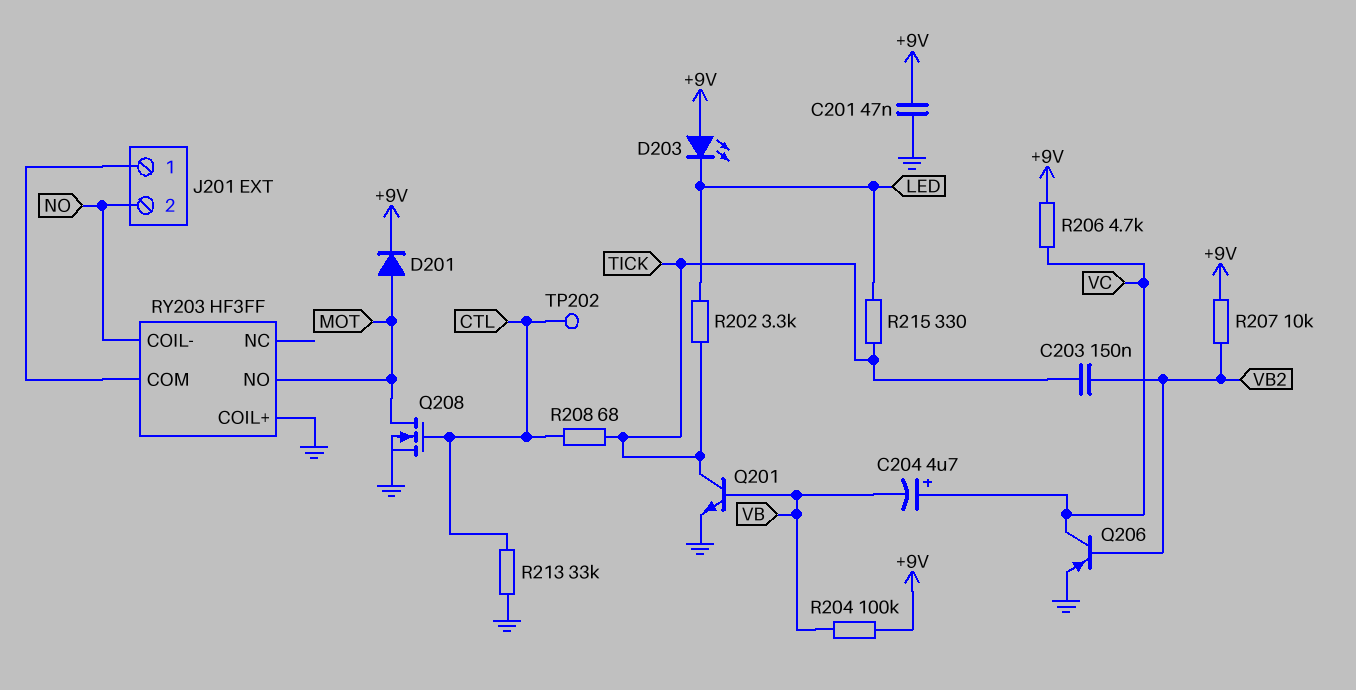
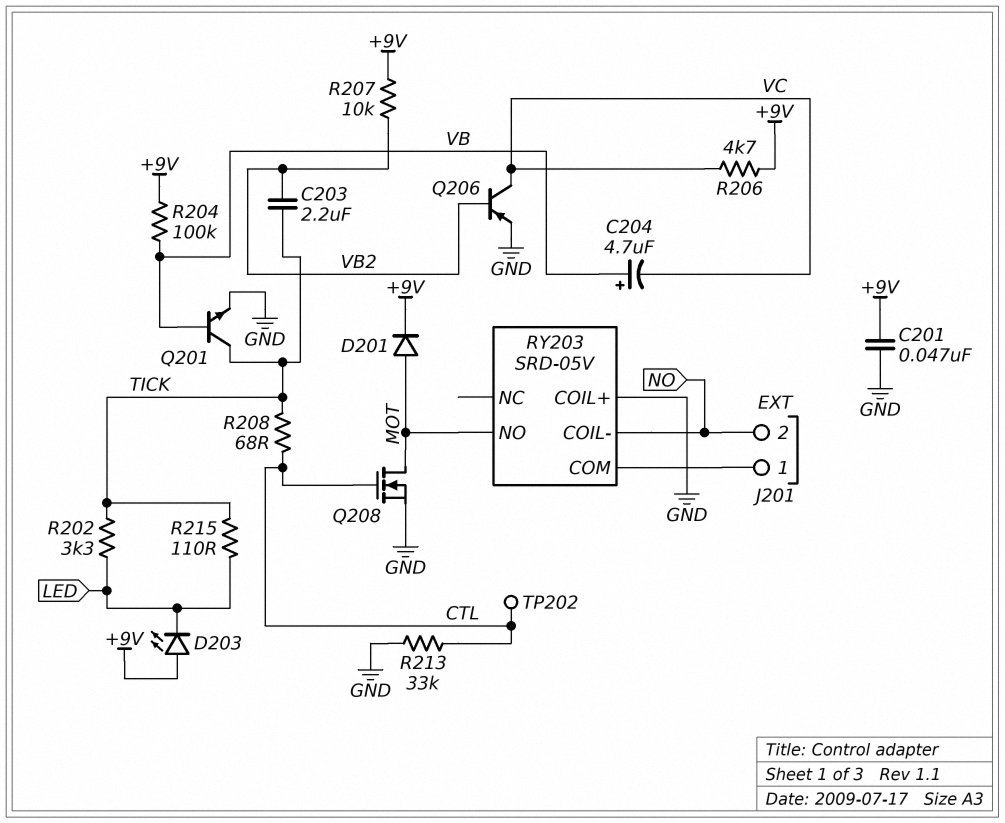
C203: 150nF (TICK, VB2) -> 2.2uF (TICK, VB2)
C204: 4.7uF (plus VC, minus VB) -> 4.7uF (plus VB, minus VC)
R215: 330 (LED, TICK) -> 110 (LED, TICK)
RY203: HF3FF -> SRD-05V

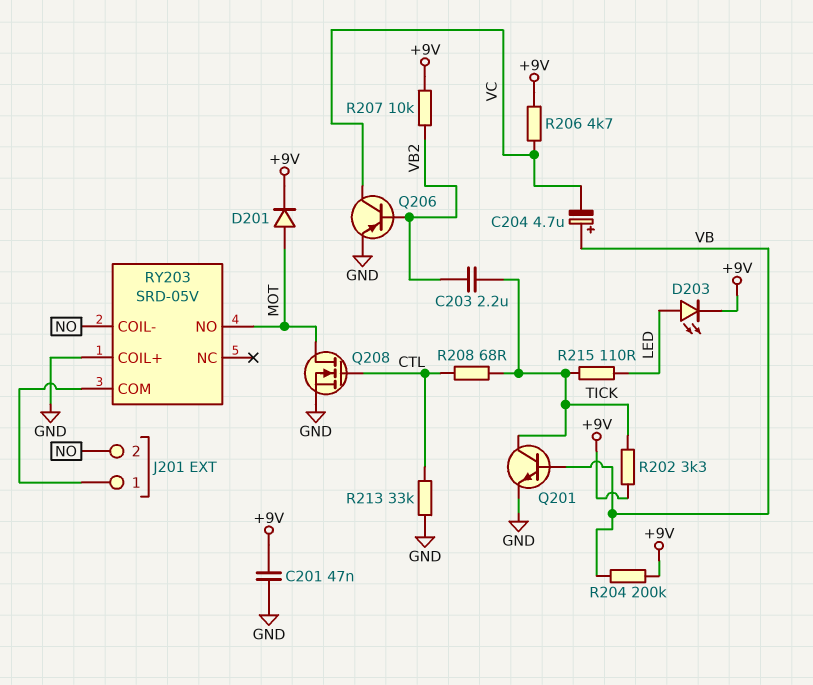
D203: LED (A +9V, K LED) -> LED (A LED, K +9V)
R202: 3.3k (LED, TICK) -> 3.3k (+9V, TICK)
R204: 100k (+9V, VB) -> 200k (+9V, VB)
TP202: test point (CTL) -> none

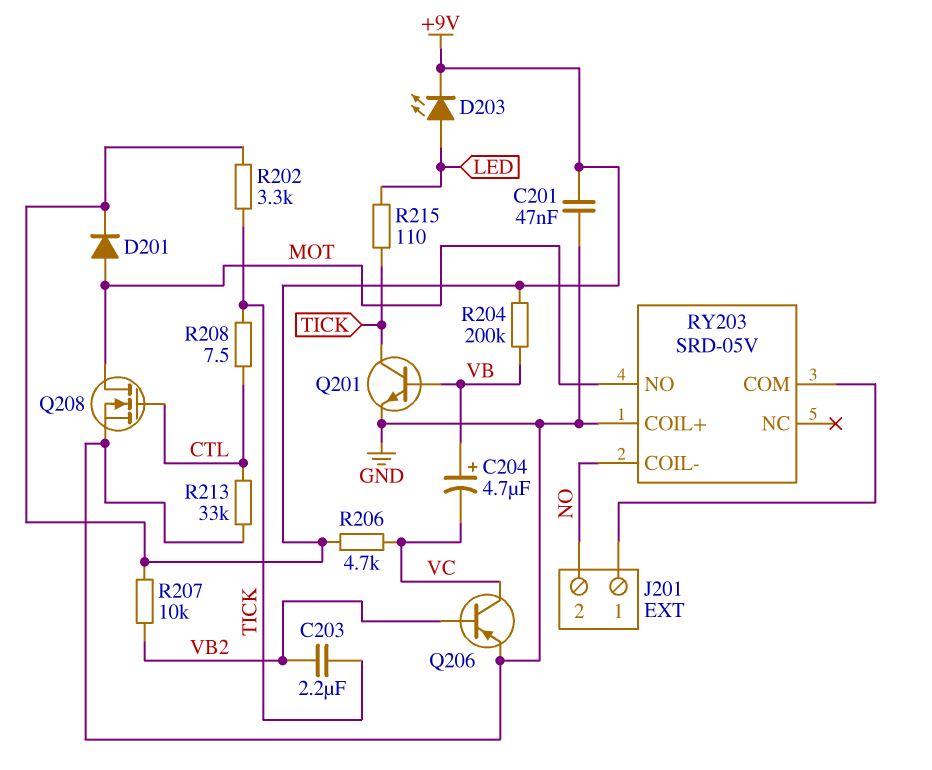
R208: 68 (CTL, TICK) -> 7.5 (CTL, TICK)

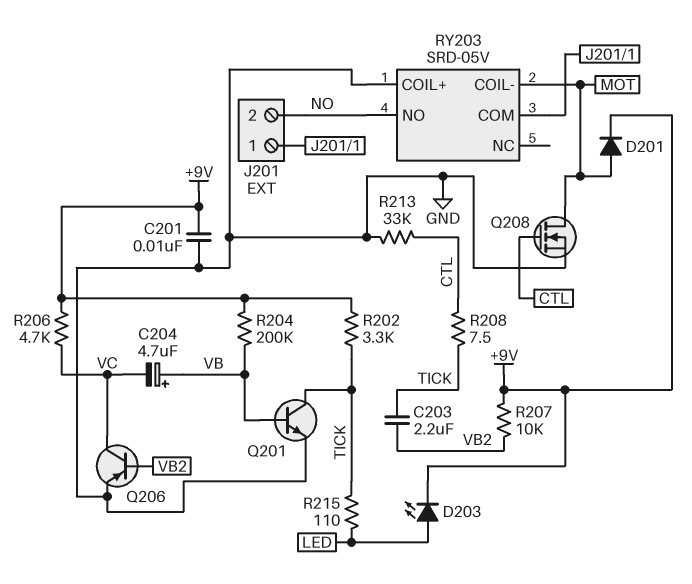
C201: 47nF (+9V, GND) -> 10nF (+9V, GND)
RY203 pin COIL-: NO -> MOT
RY203 pin NO: MOT -> NO

